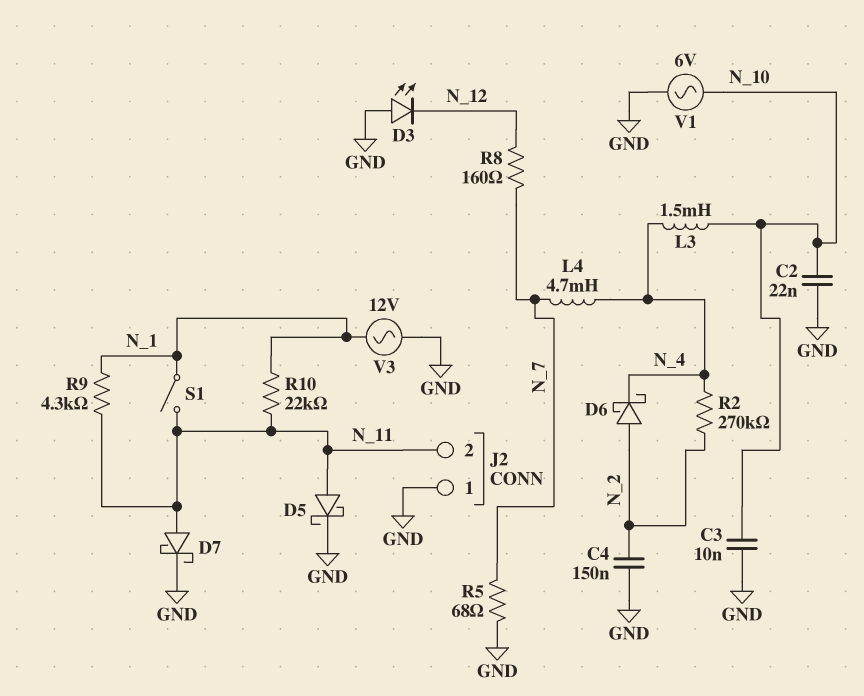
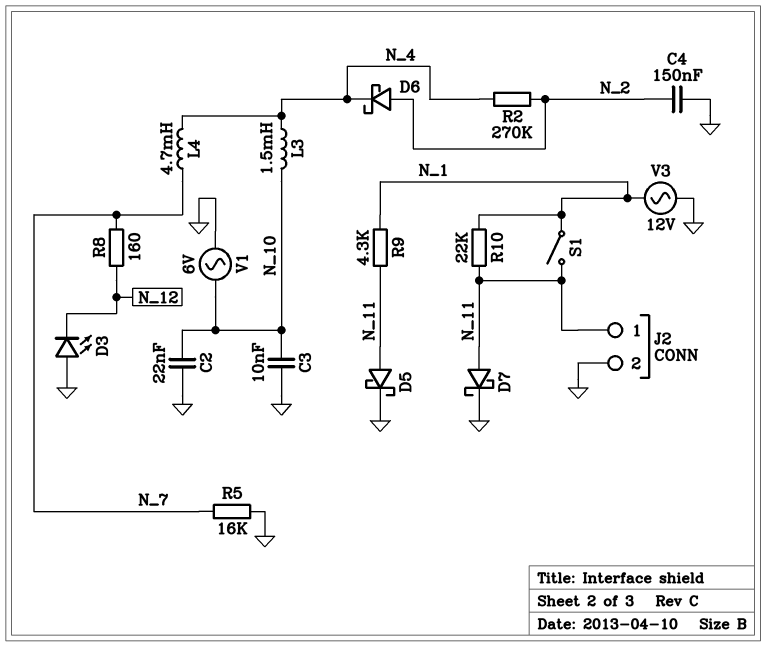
J2 pin 1: GND -> N_11
J2 pin 2: N_11 -> GND
R5: 68 (GND, N_7) -> 16k (GND, N_7)

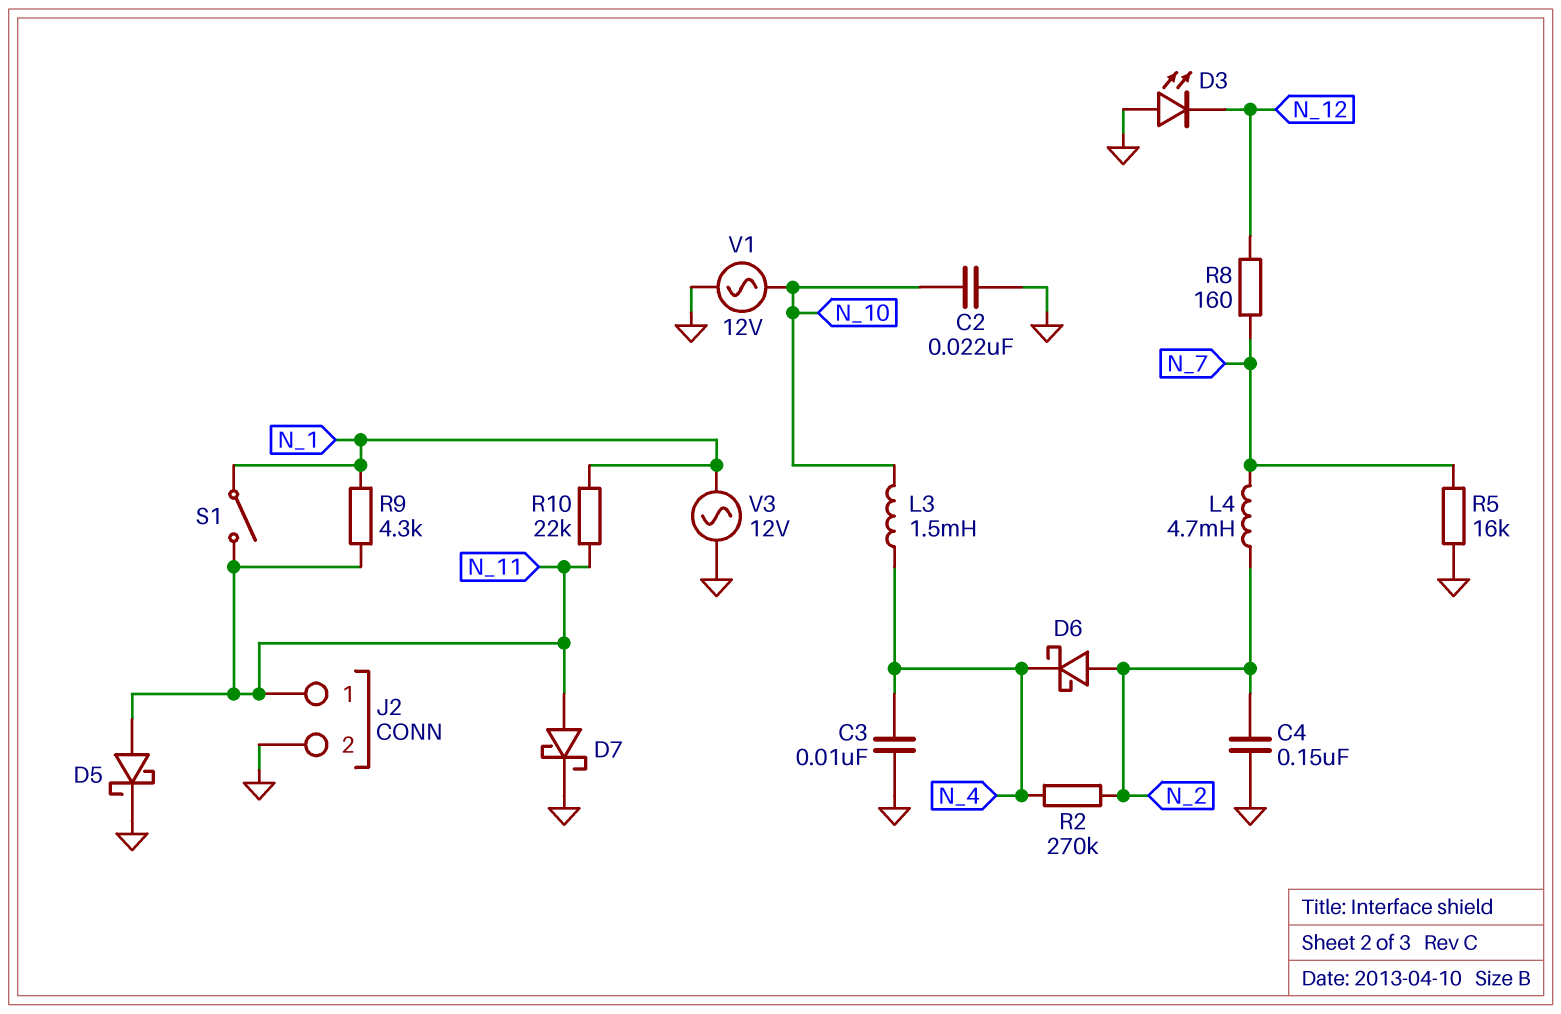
C3: 10nF (GND, N_10) -> 10nF (GND, N_4)
L4: 4.7mH (N_4, N_7) -> 4.7mH (N_2, N_7)
V1: AC 6V (GND, N_10) -> AC 12V (GND, N_10)

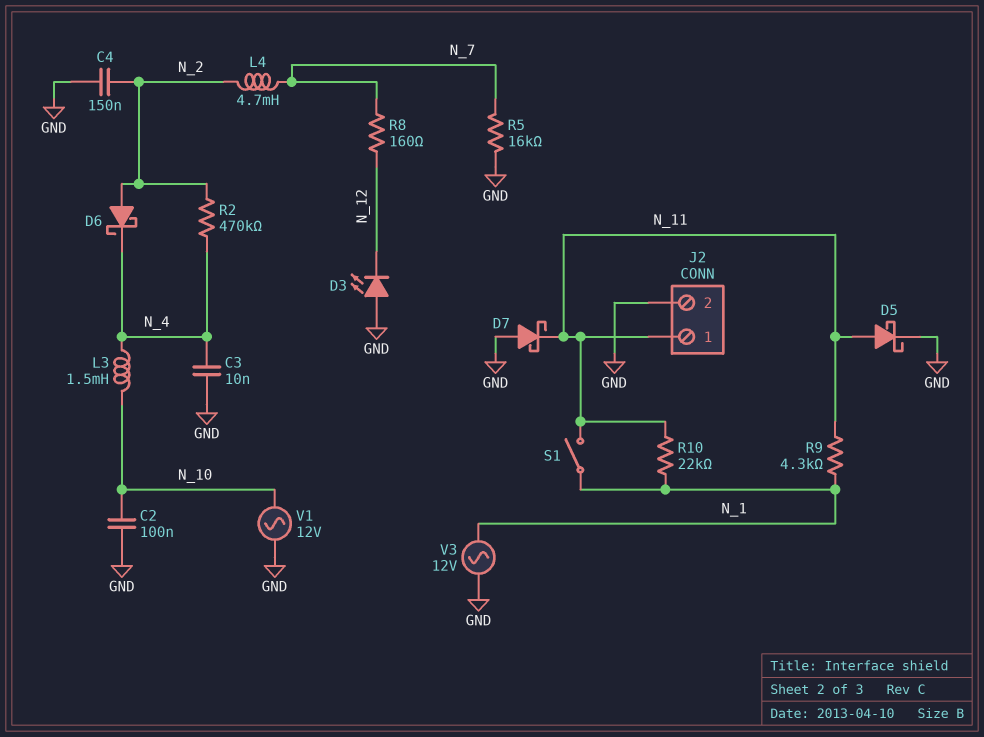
C2: 22nF (GND, N_10) -> 100nF (GND, N_10)
D7: schottky (A N_11, K GND) -> schottky (A GND, K N_11)
R2: 270k (N_2, N_4) -> 470k (N_2, N_4)

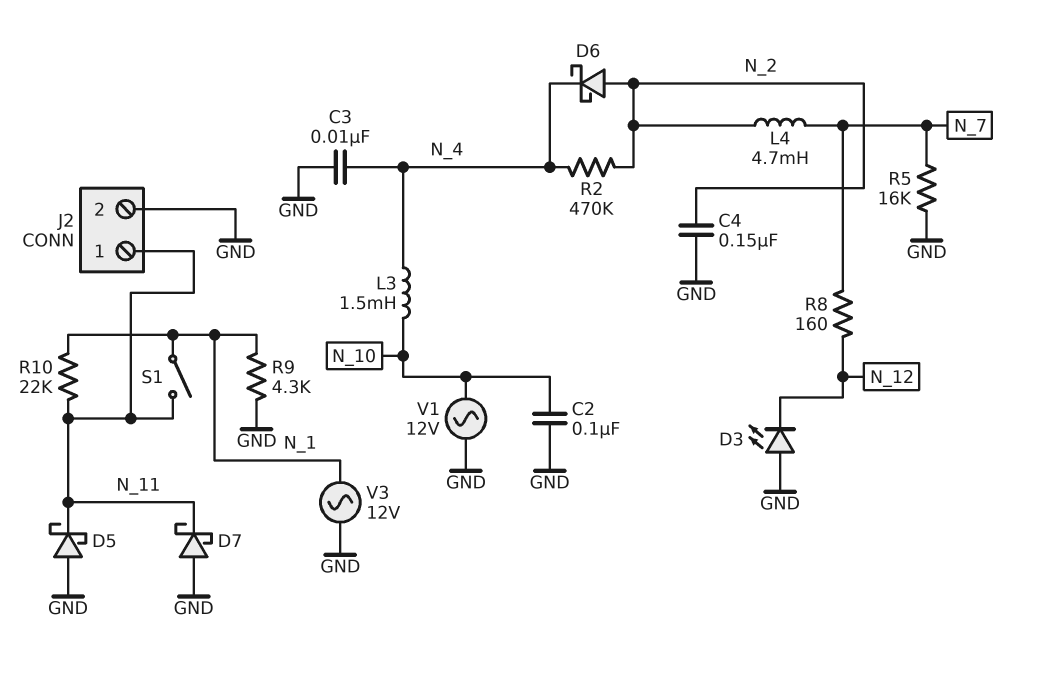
D5: schottky (A N_11, K GND) -> schottky (A GND, K N_11)
R9: 4.3k (N_1, N_11) -> 4.3k (GND, N_1)

